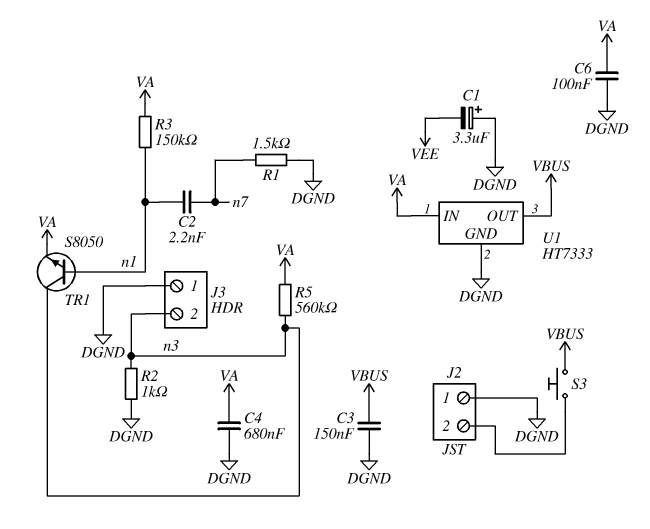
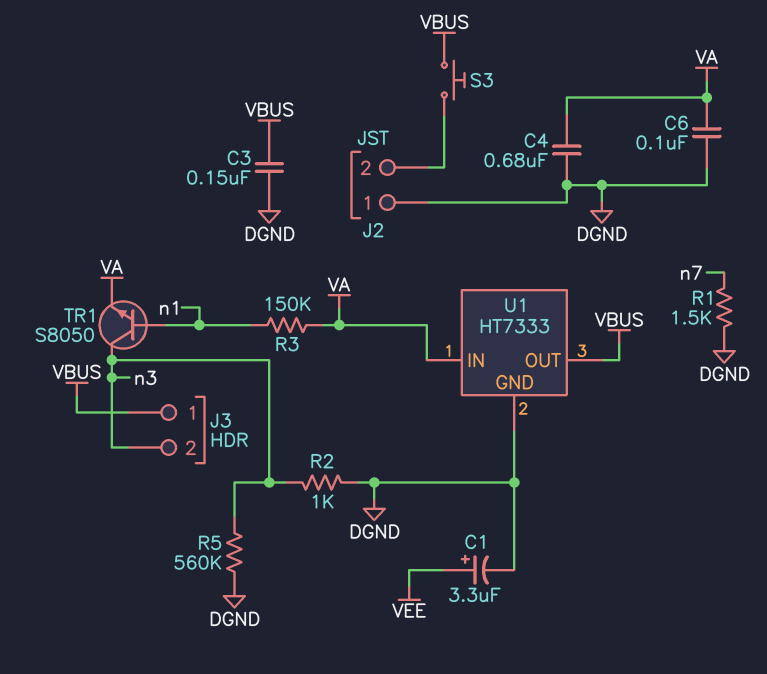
C1: 3.3uF (plus DGND, minus VEE) -> 3.3uF (plus VEE, minus DGND)
C2: 2.2nF (n1, n7) -> none
J3 pin 1: DGND -> VBUS
R5: 560k (VA, n3) -> 560k (DGND, n3)

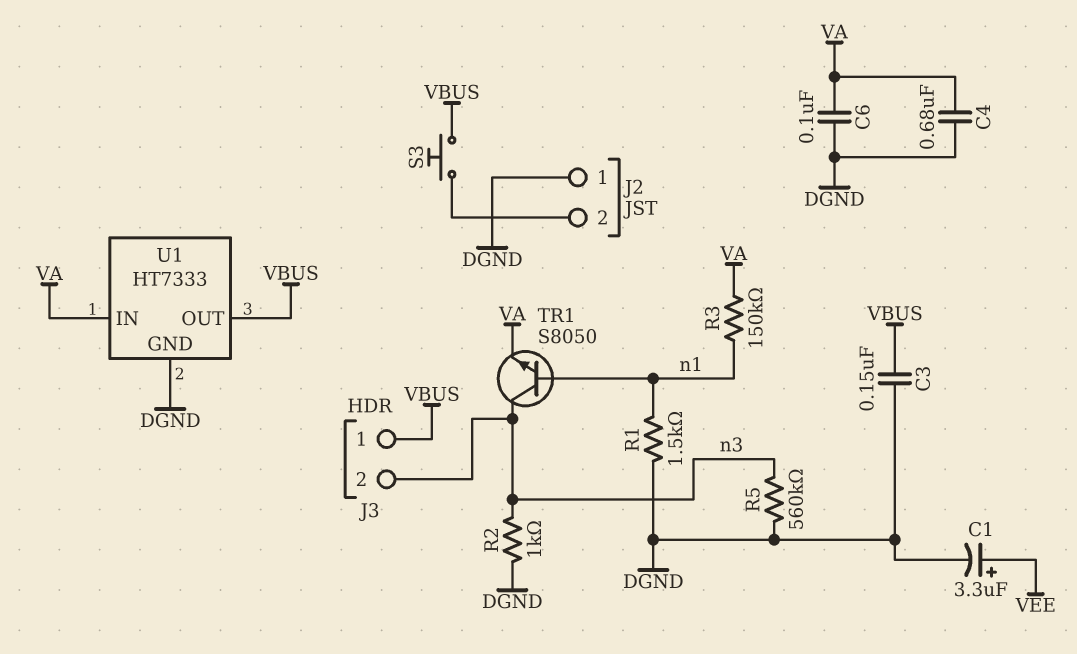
R1: 1.5k (DGND, n7) -> 1.5k (DGND, n1)

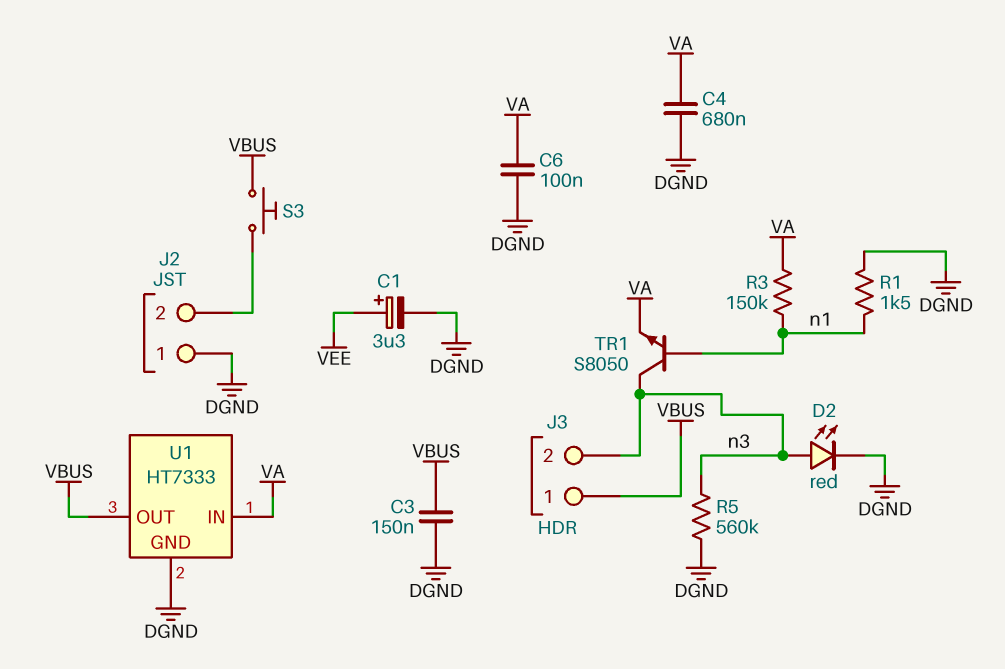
D2: none -> LED red (A n3, K DGND)
R2: 1k (DGND, n3) -> none

